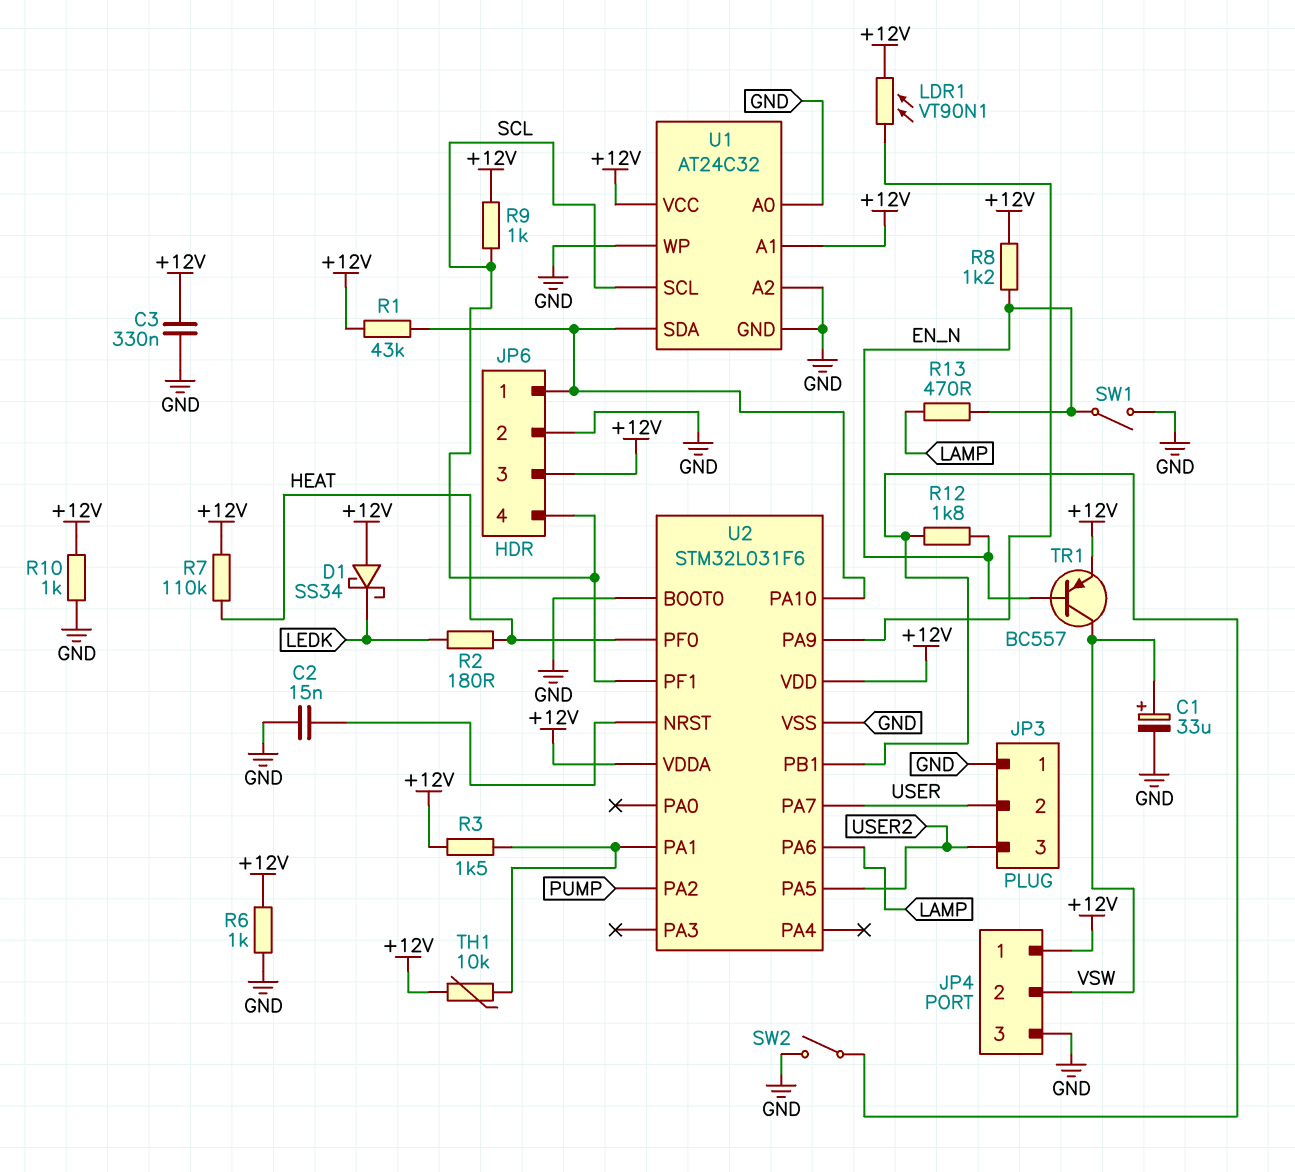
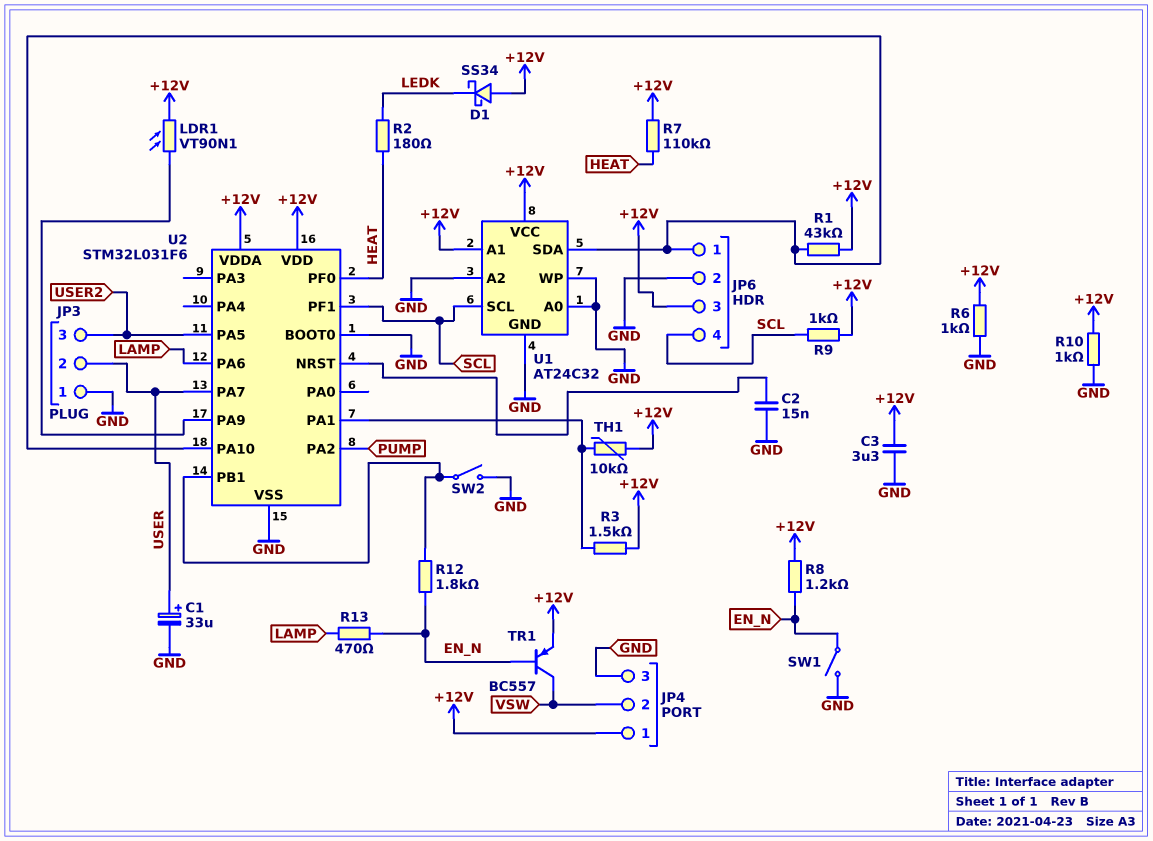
C1: 33uF (plus VSW, minus GND) -> 33uF (plus USER, minus GND)
C3: 330nF (+12V, GND) -> 3.3uF (+12V, GND)

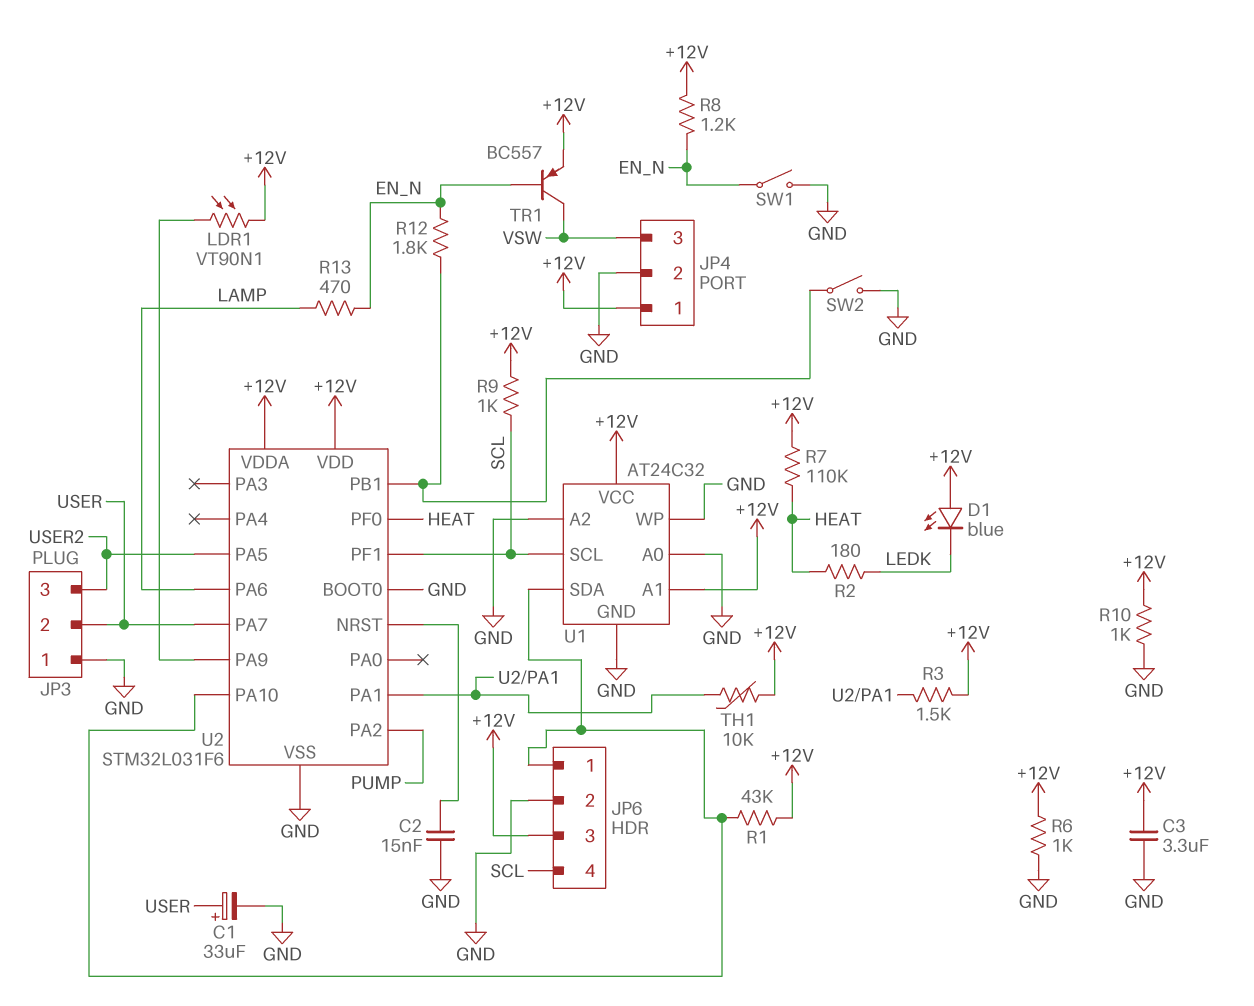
D1: schottky SS34 (A +12V, K LEDK) -> LED blue (A +12V, K LEDK)
JP4 pin 2: VSW -> GND
JP4 pin 3: GND -> VSW

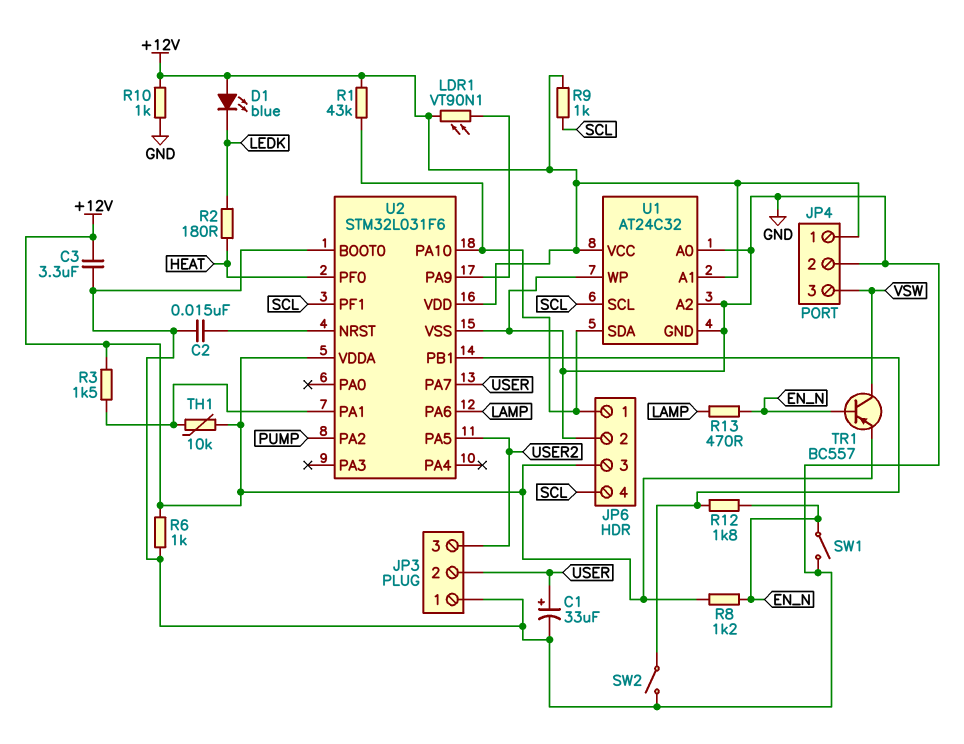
R7: 110k (+12V, HEAT) -> none

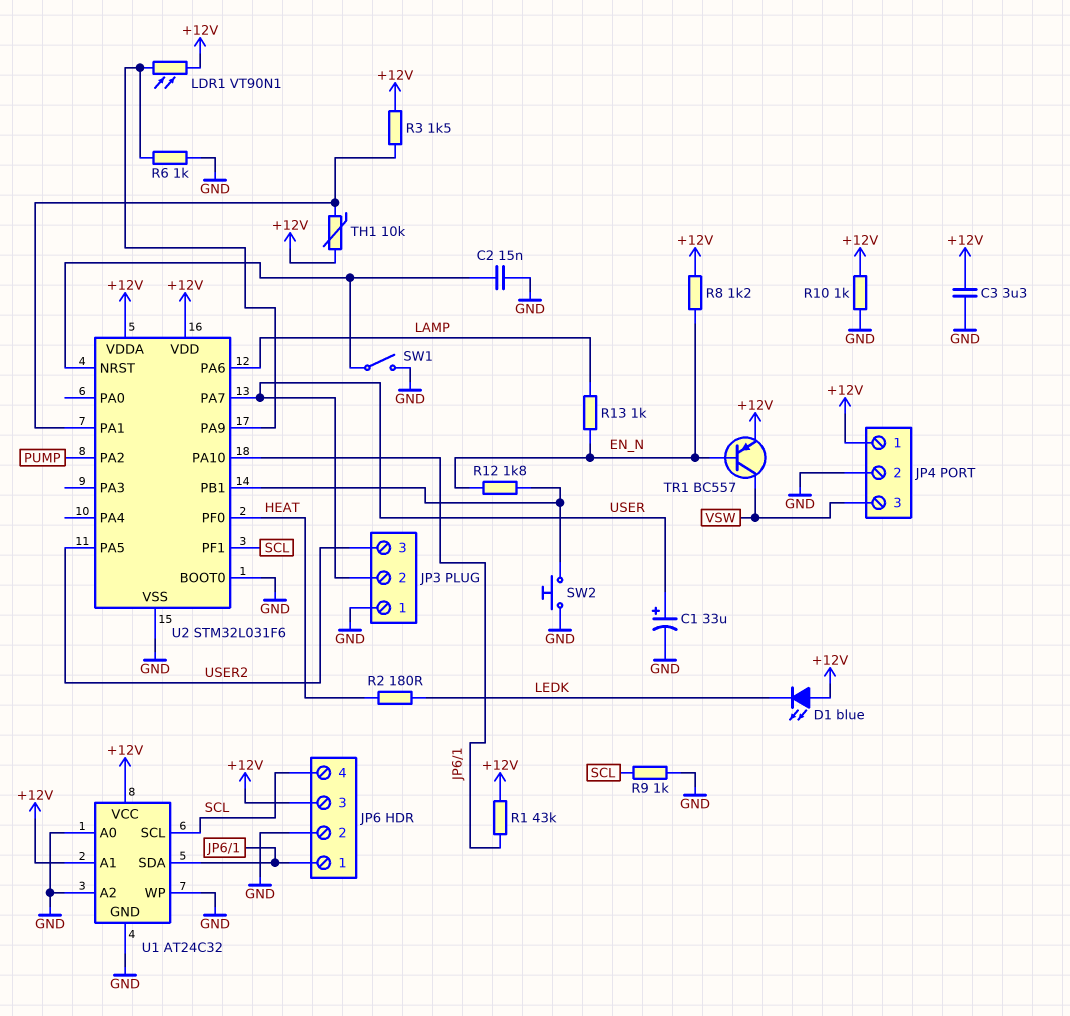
R6: 1k (+12V, GND) -> 1k (GND, U2/PA9)
R9: 1k (+12V, SCL) -> 1k (GND, SCL)
R13: 470 (EN_N, LAMP) -> 1k (EN_N, LAMP)
SW1: switch (EN_N, GND) -> switch (GND, U2/NRST)
SW2: switch (GND, U2/PB1) -> button (GND, U2/PB1)

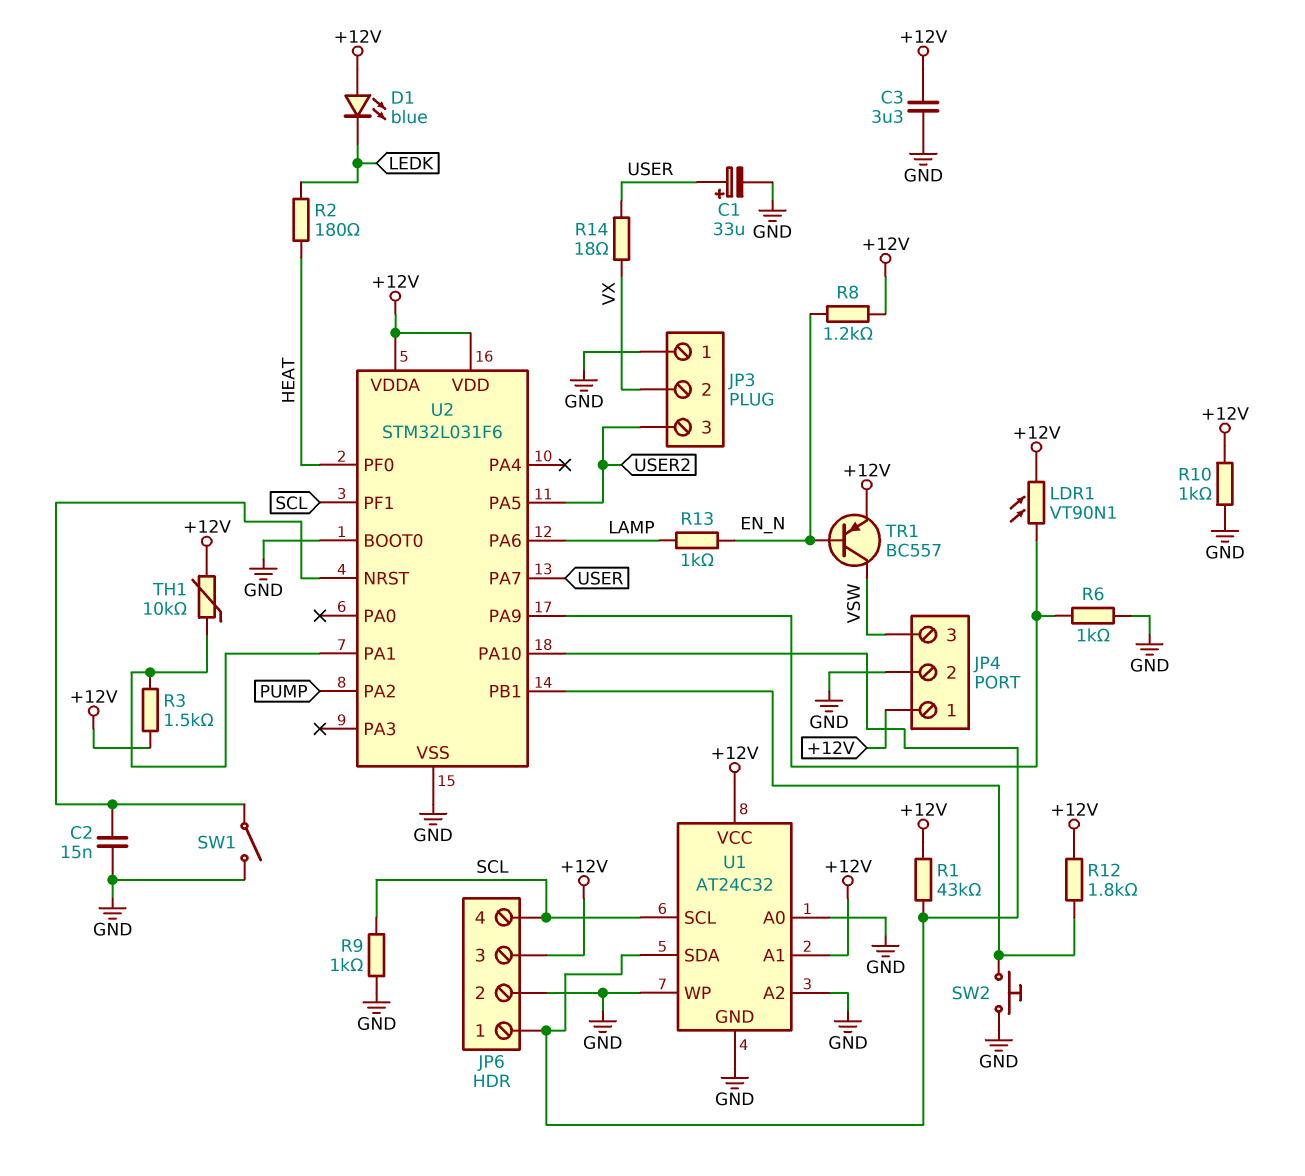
JP3 pin 2: USER -> VX
R12: 1.8k (EN_N, U2/PB1) -> 1.8k (+12V, U2/PB1)
R14: none -> 18 (USER, VX)

